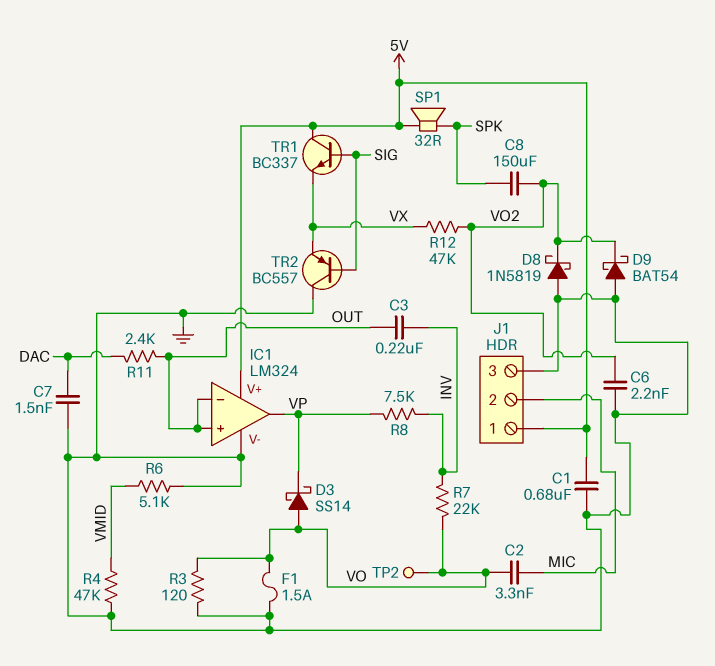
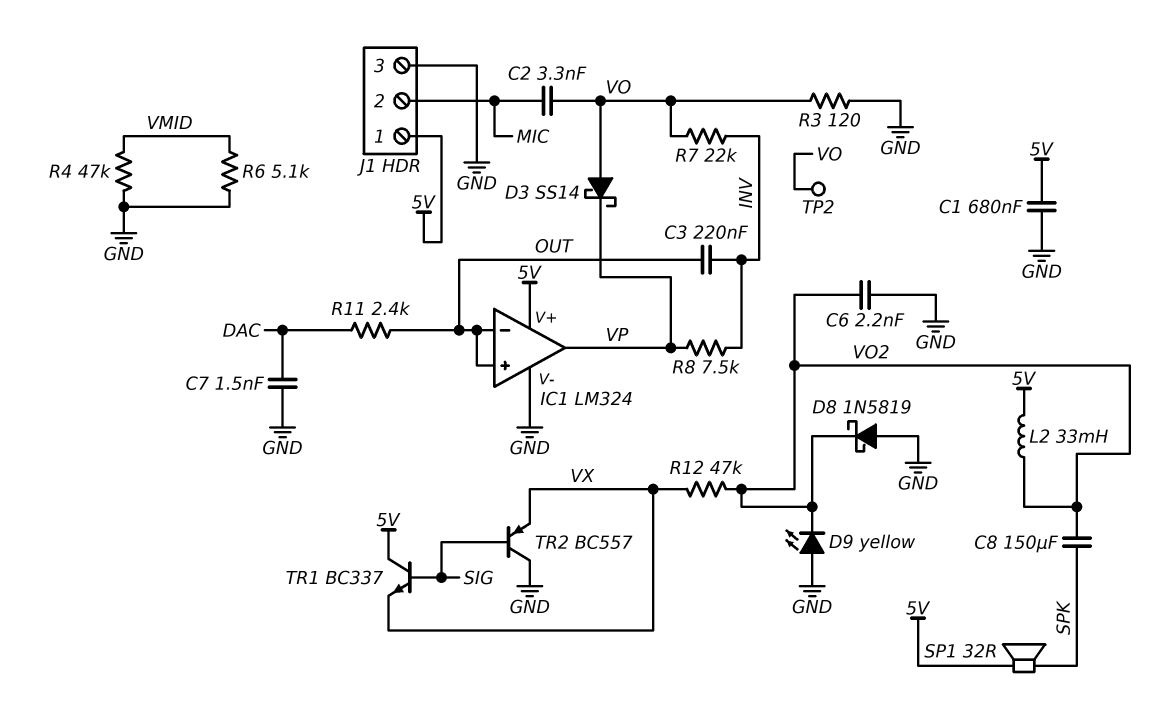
D9: schottky BAT54 (A GND, K VO2) -> LED yellow (A GND, K VO2)
F1: 1.5A (GND, VO) -> none
L2: none -> 33mH (5V, VO2)

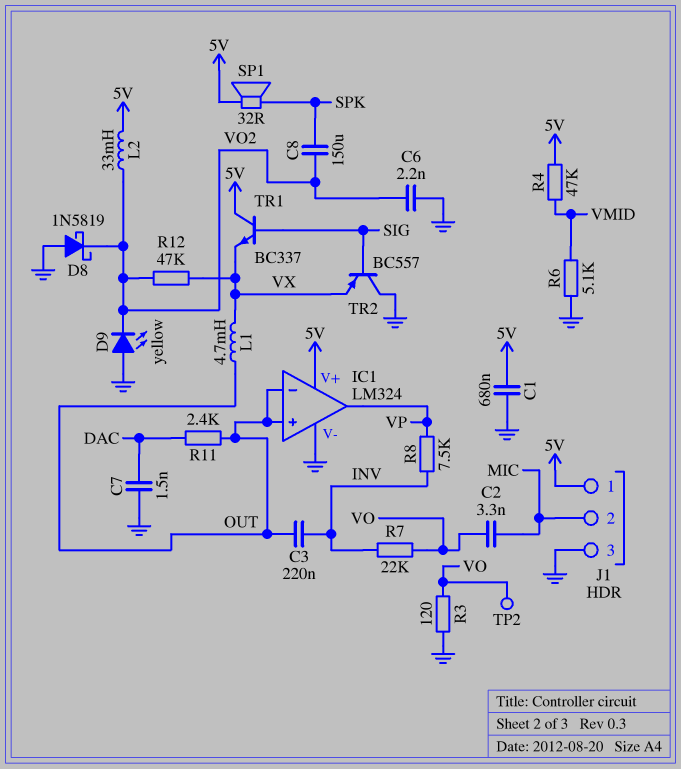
D3: schottky SS14 (A VO, K VP) -> none
L1: none -> 4.7mH (OUT, VX)
R4: 47k (GND, VMID) -> 47k (5V, VMID)

